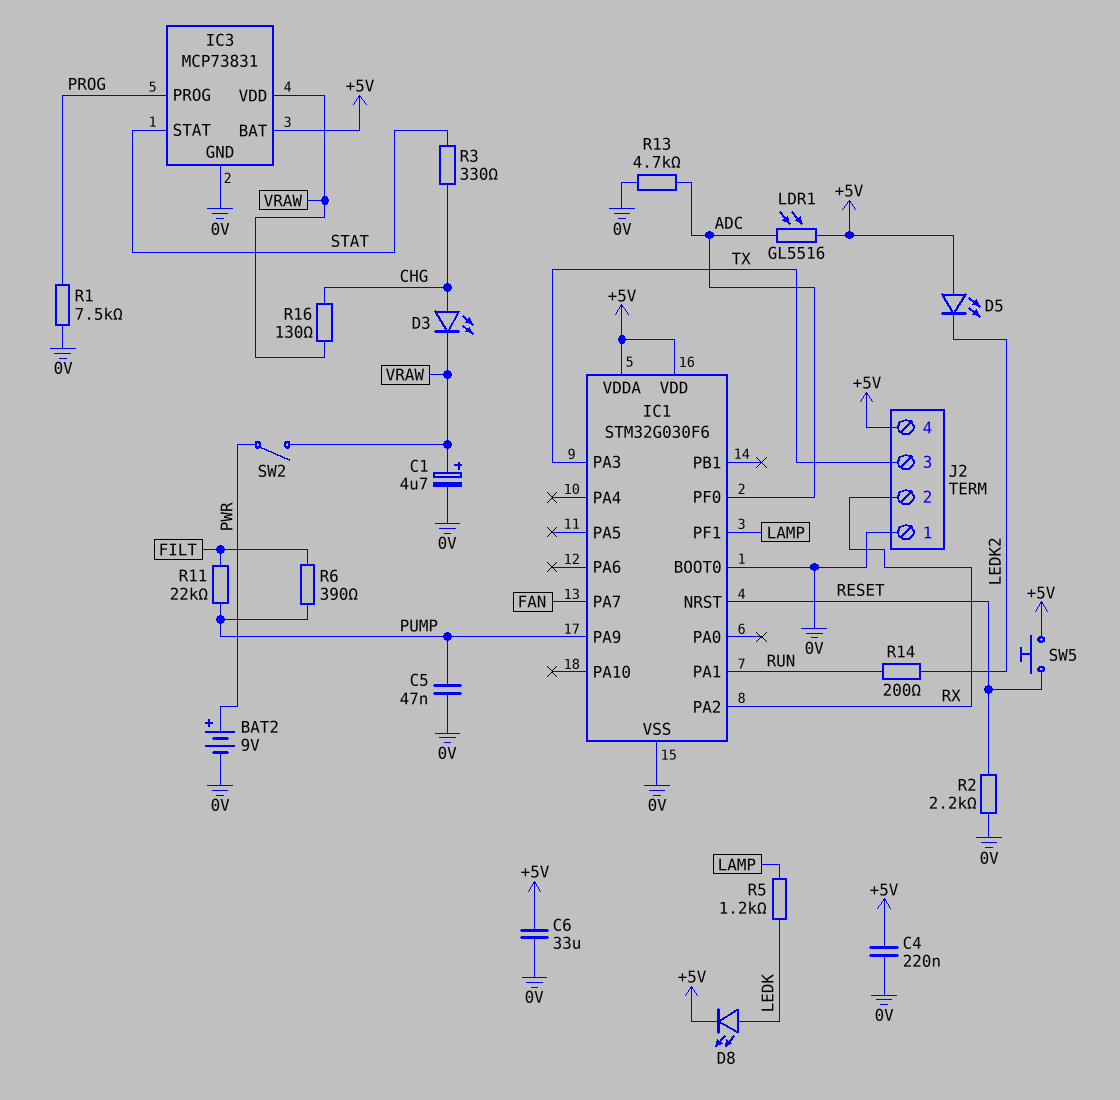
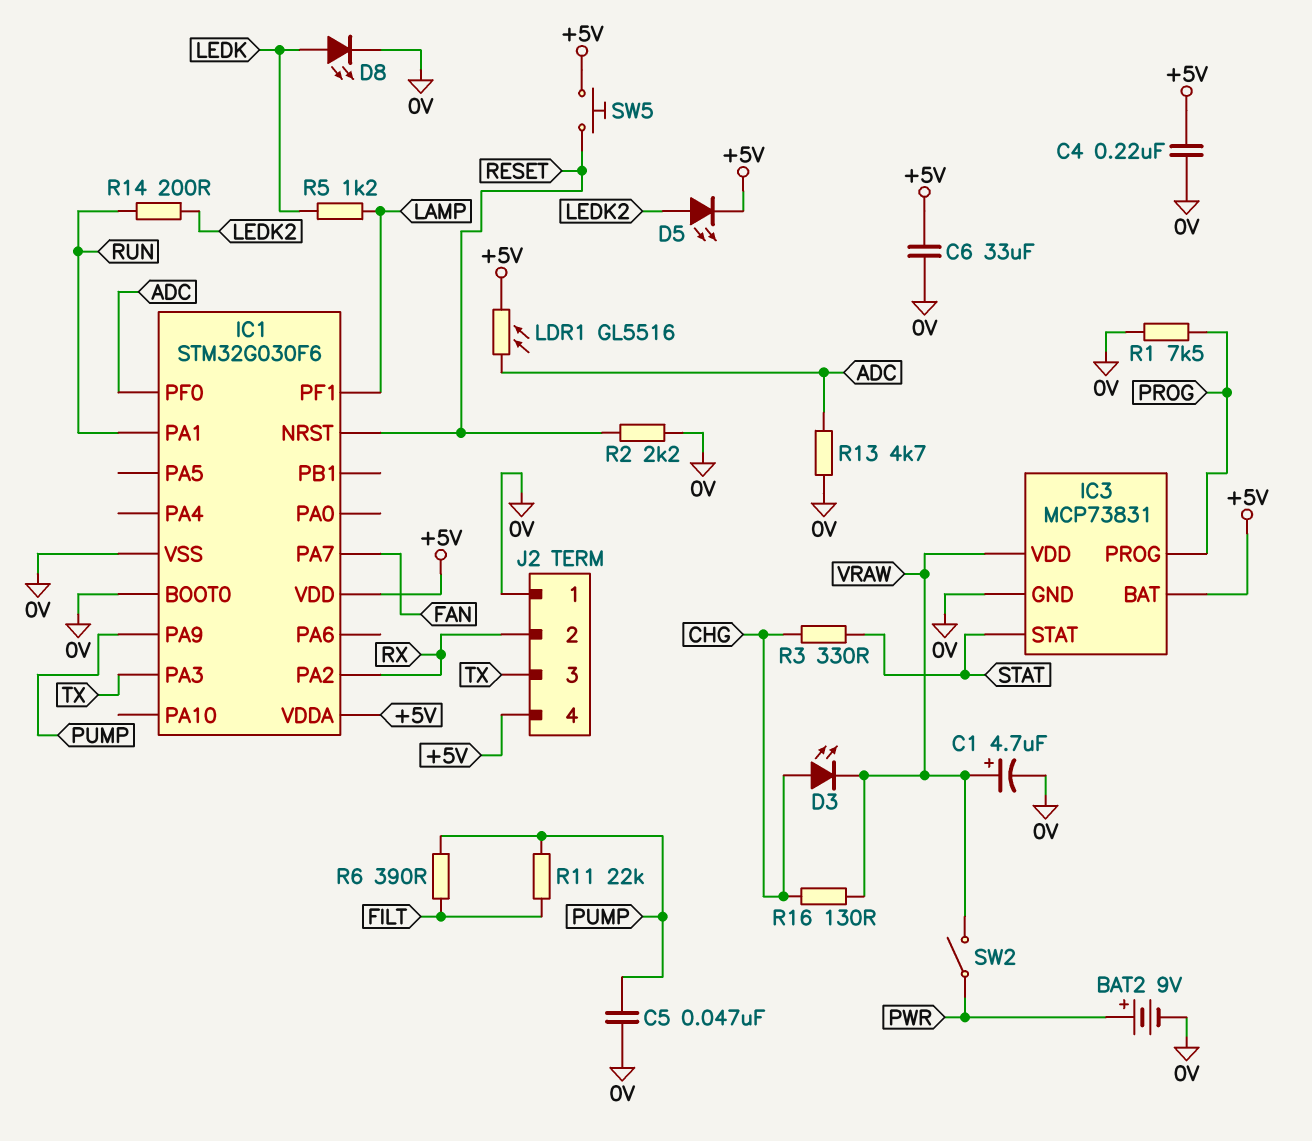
D5: LED (A +5V, K LEDK2) -> LED (A LEDK2, K +5V)
D8: LED (A LEDK, K +5V) -> LED (A LEDK, K 0V)

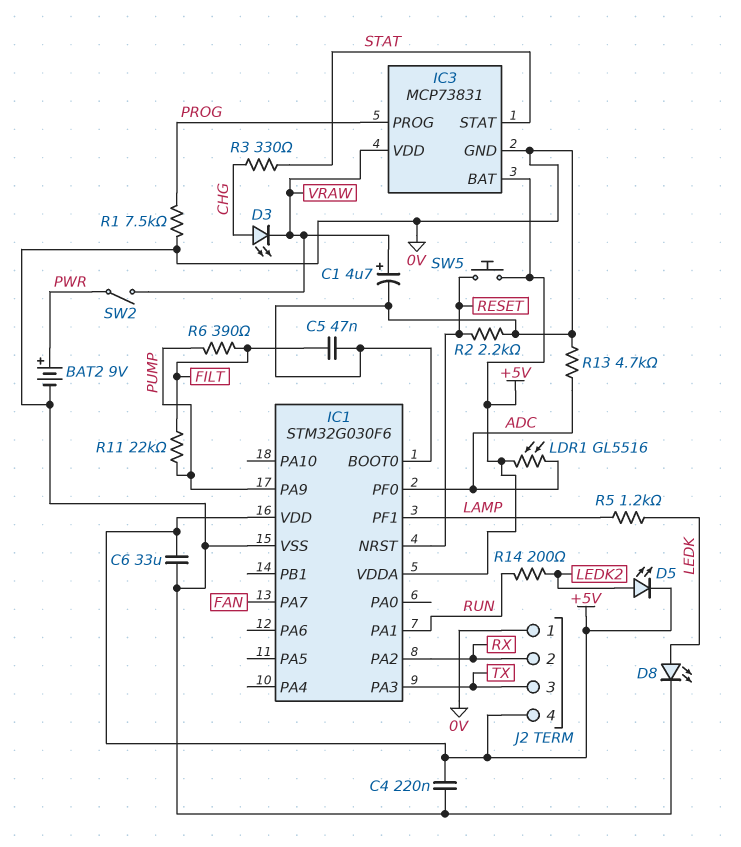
C5: 47nF (0V, PUMP) -> 47nF (0V, FILT)
R16: 130 (CHG, VRAW) -> none

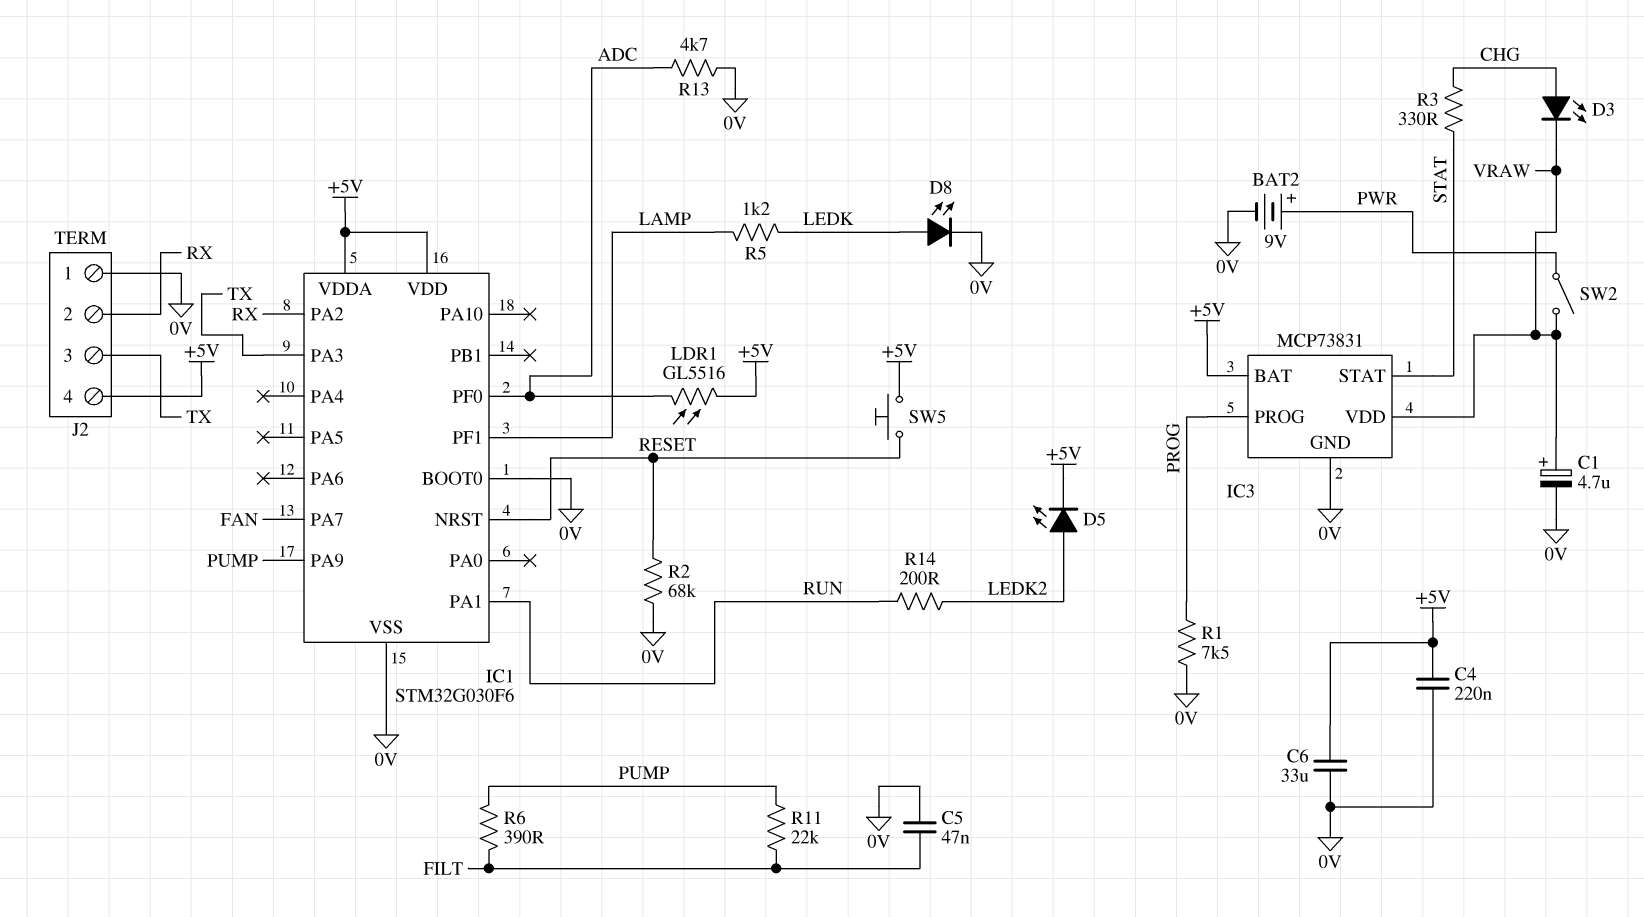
R2: 2.2k (0V, RESET) -> 68k (0V, RESET)

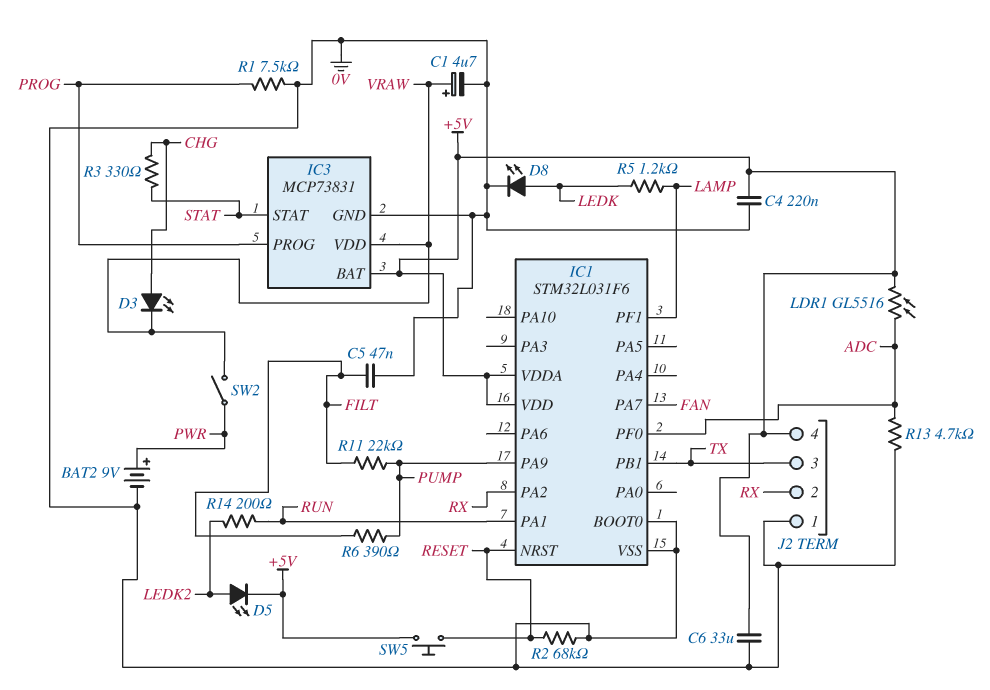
IC1: STM32G030F6 -> STM32L031F6
IC1 pin PA3: TX -> none
IC1 pin PB1: none -> TX

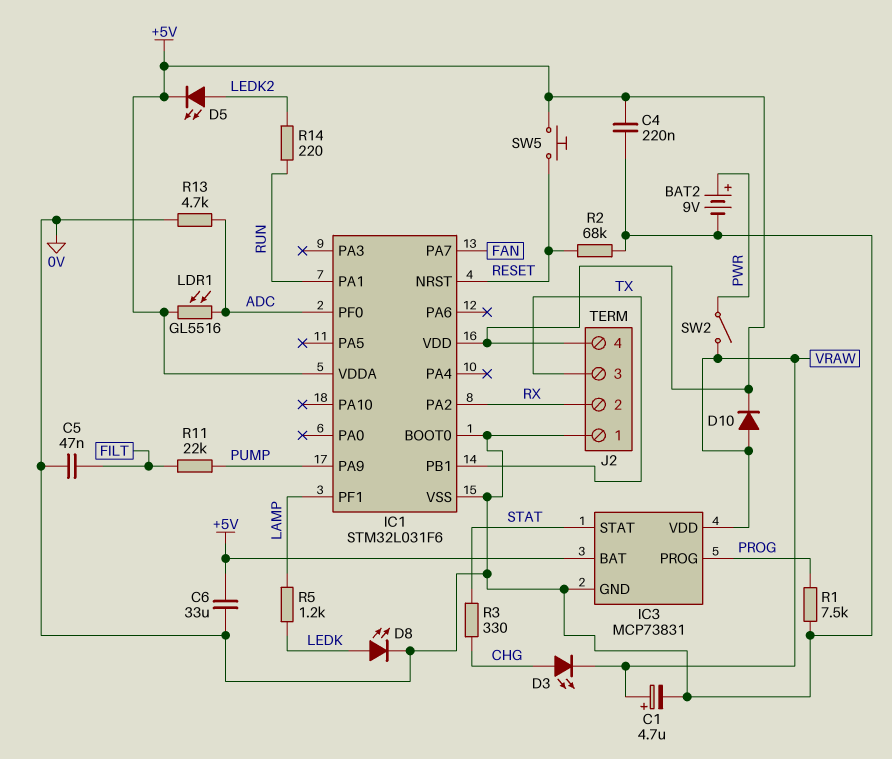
D10: none -> diode (A VRAW, K +5V)
R6: 390 (FILT, PUMP) -> none
R14: 200 (LEDK2, RUN) -> 220 (LEDK2, RUN)

